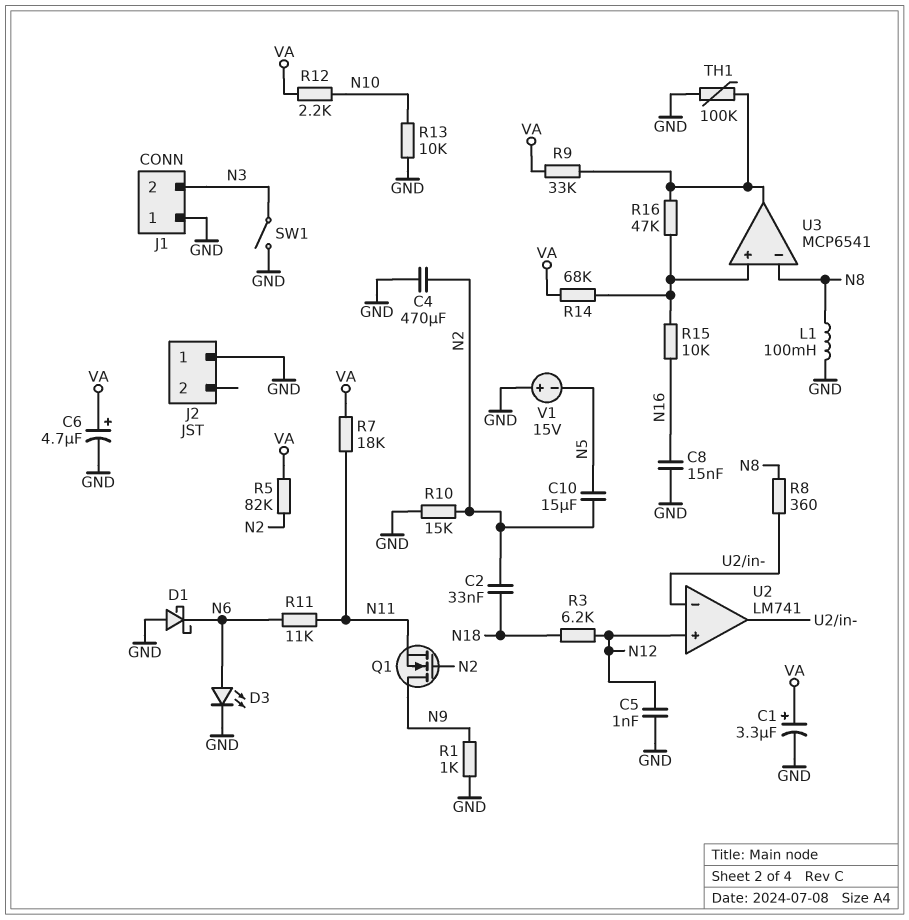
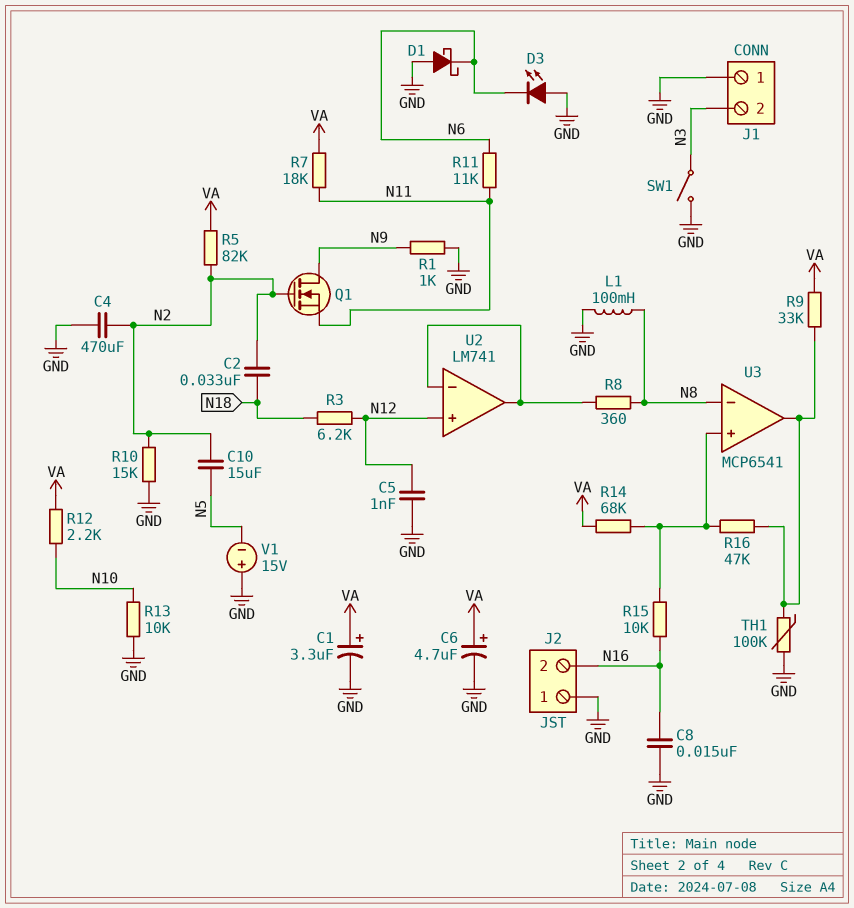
D3: LED (A N6, K GND) -> LED (A GND, K N6)
J2 pin 2: none -> N16

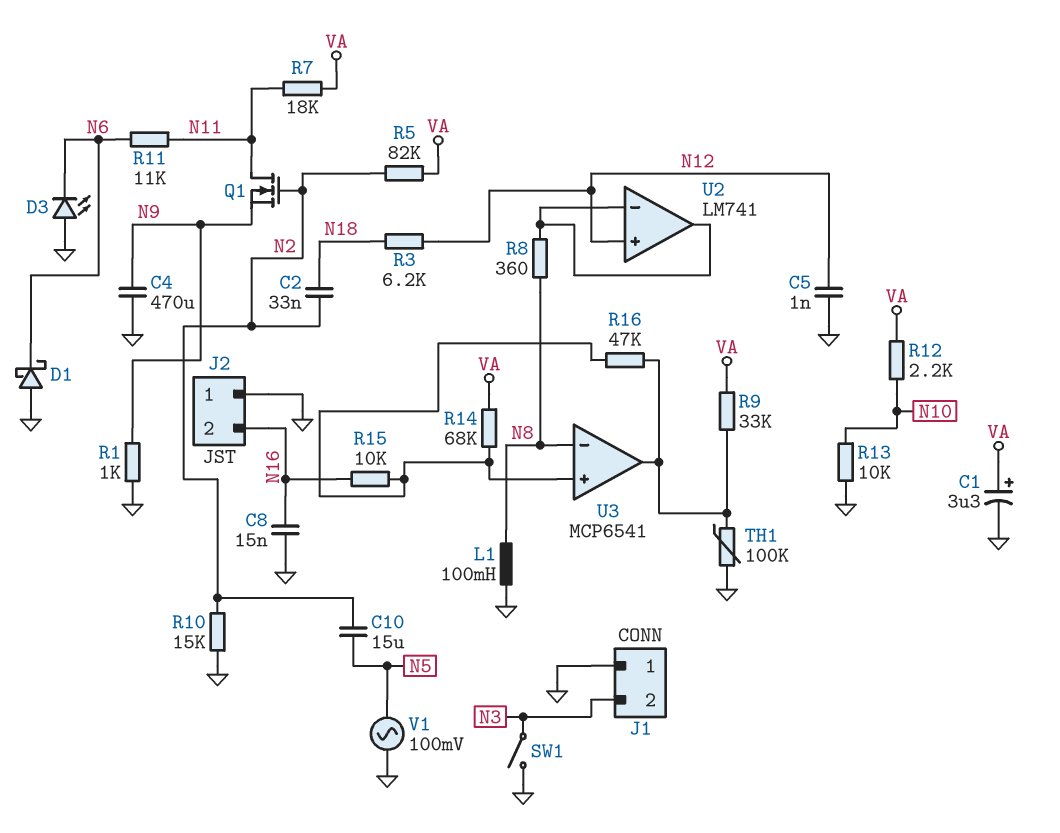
C4: 470uF (GND, N2) -> 470uF (GND, N9)
C6: 4.7uF (plus VA, minus GND) -> none
Q1: NMOS (G N2, D N9, S N11) -> NMOS (G N2, D N11, S N9)
V1: 15V (plus GND, minus N5) -> AC 100mV (GND, N5)

